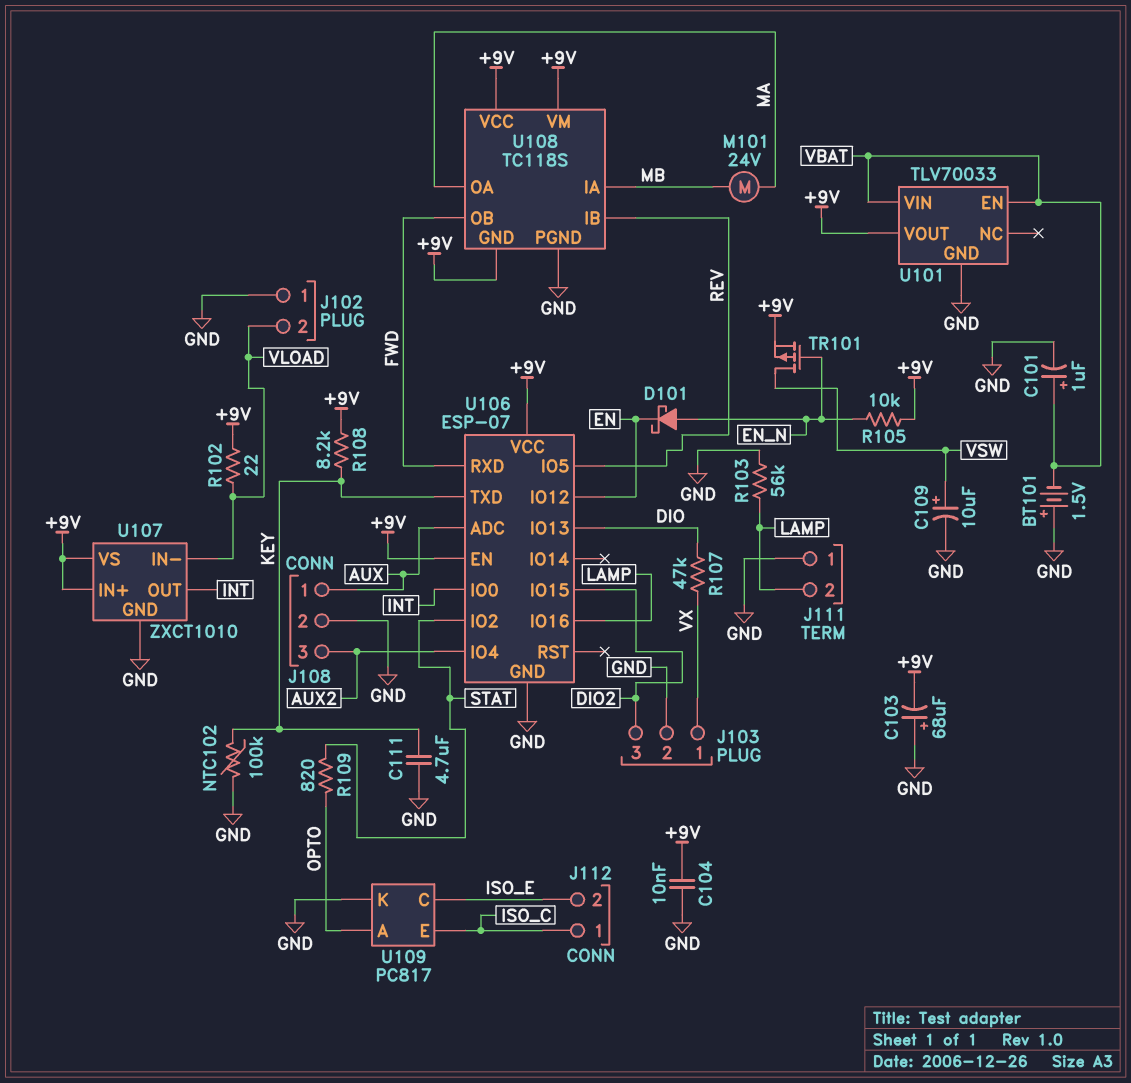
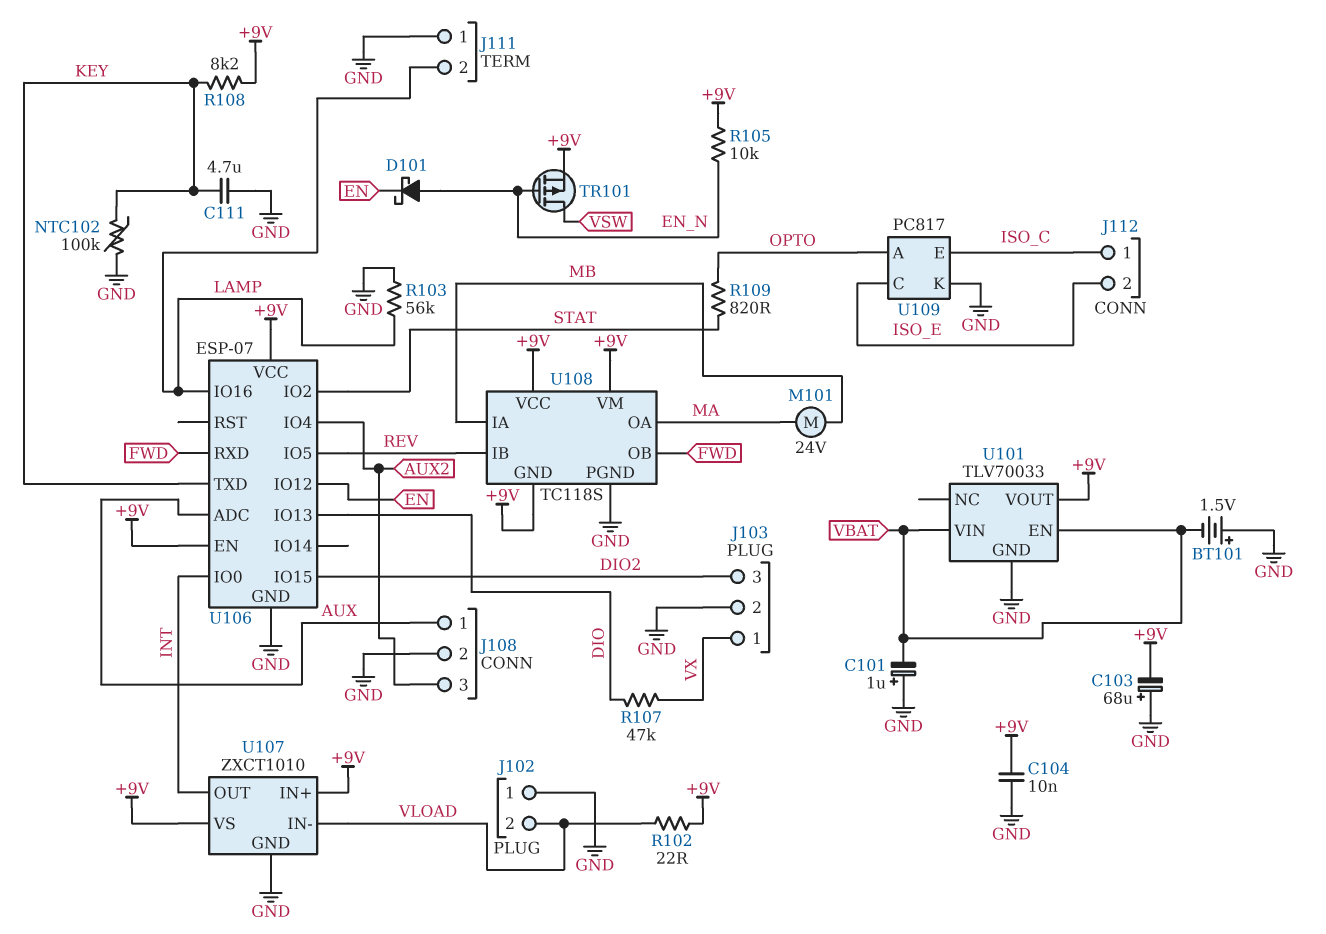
C101: 1uF (plus VBAT, minus GND) -> 1uF (plus GND, minus VBAT)
C109: 10uF (plus VSW, minus GND) -> none

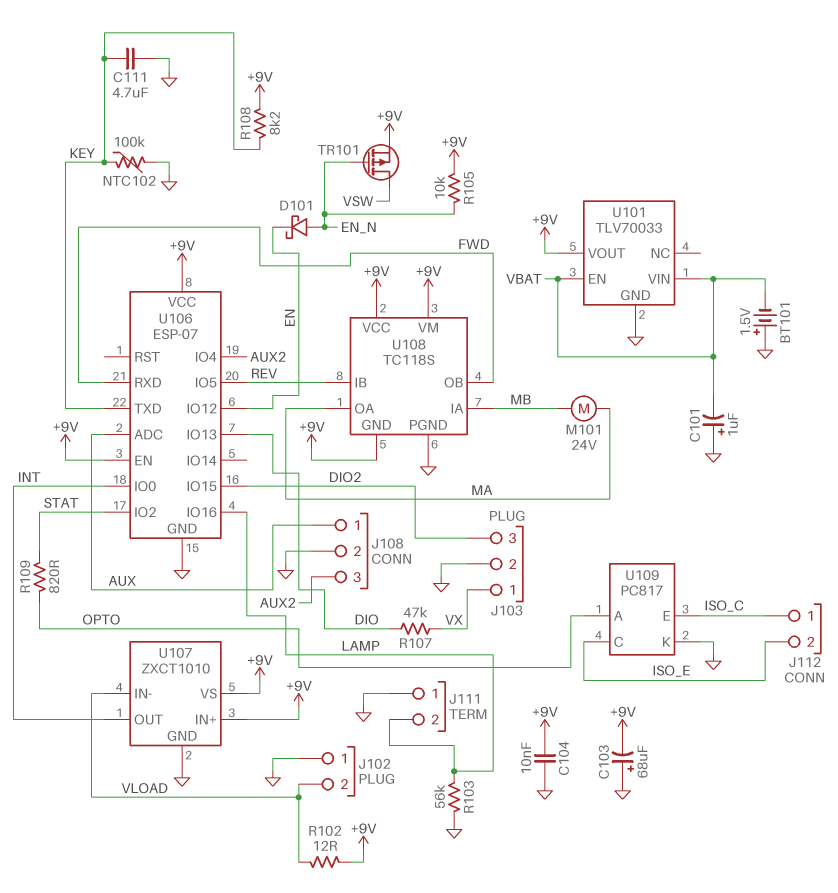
R102: 22 (+9V, VLOAD) -> 12 (+9V, VLOAD)

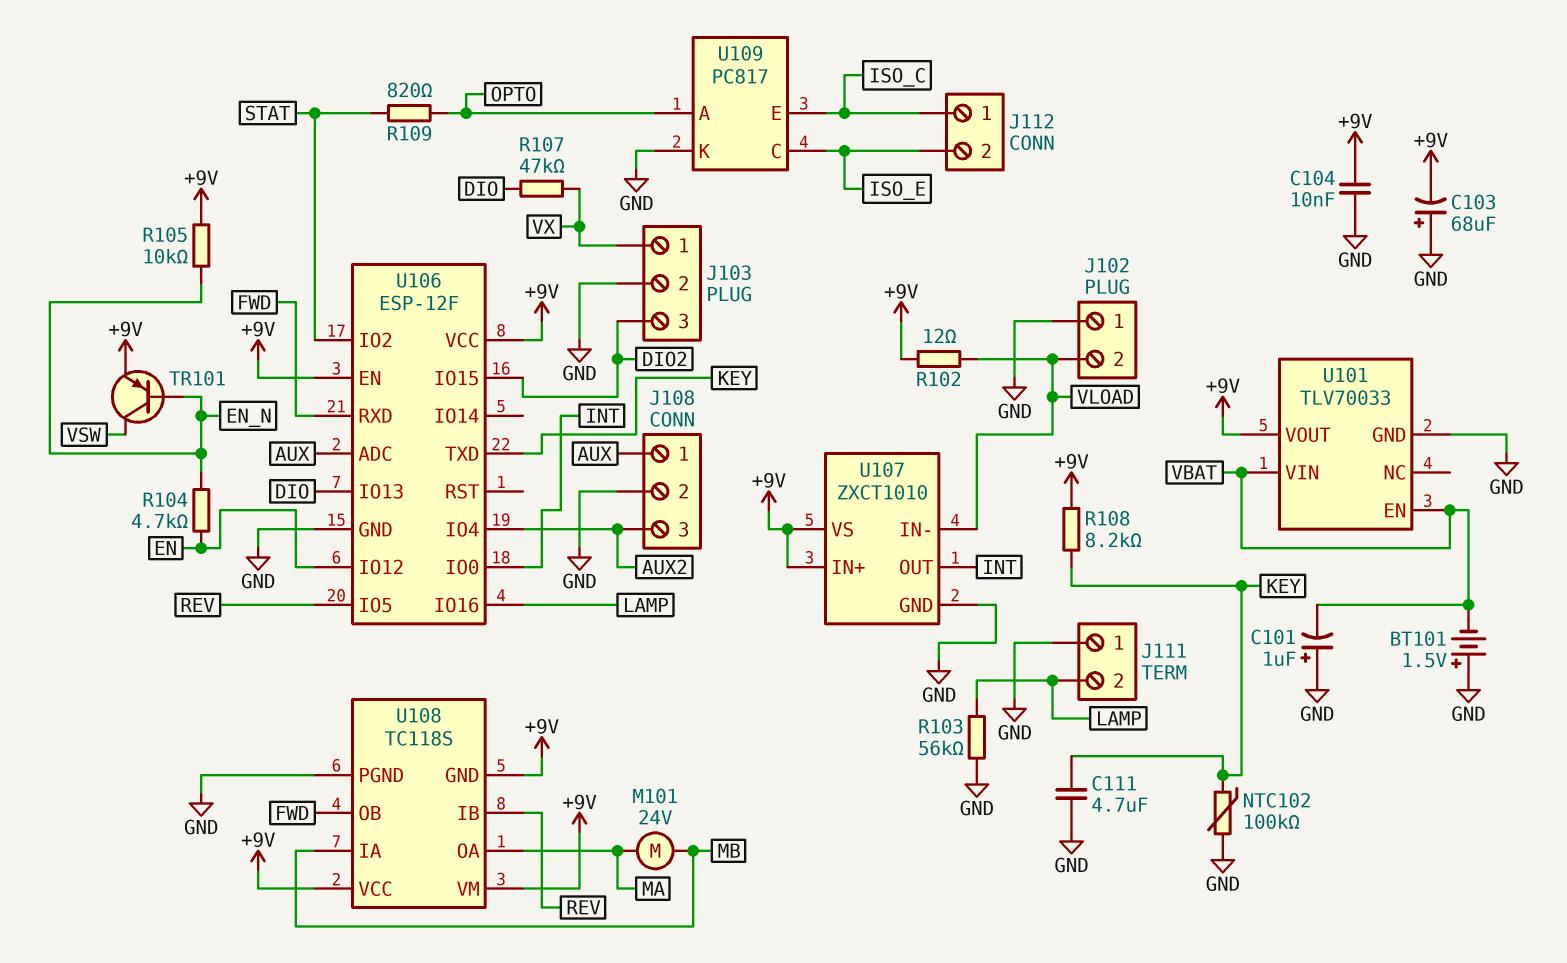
D101: schottky (A EN_N, K EN) -> none
R104: none -> 4.7k (EN, EN_N)
TR101: PMOS (G EN_N, D VSW, S +9V) -> PNP (B EN_N, C VSW, E +9V)
U106: ESP-07 -> ESP-12F

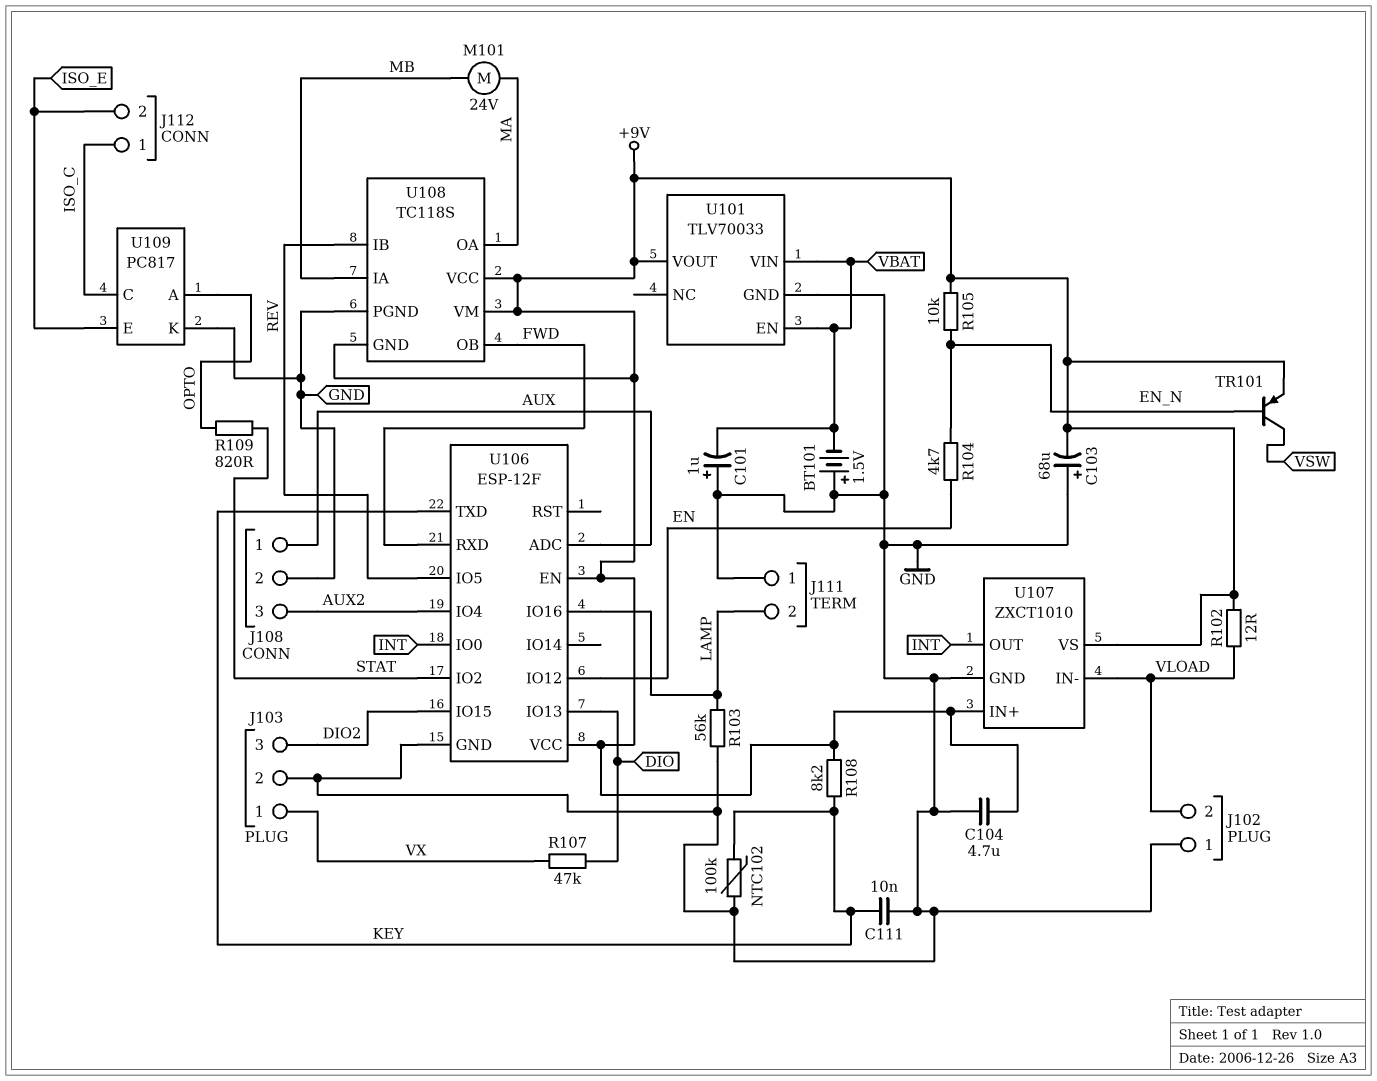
C104: 10nF (+9V, GND) -> 4.7uF (+9V, GND)
C111: 4.7uF (GND, KEY) -> 10nF (GND, KEY)
U109 pin C: ISO_E -> ISO_C
U109 pin E: ISO_C -> ISO_E

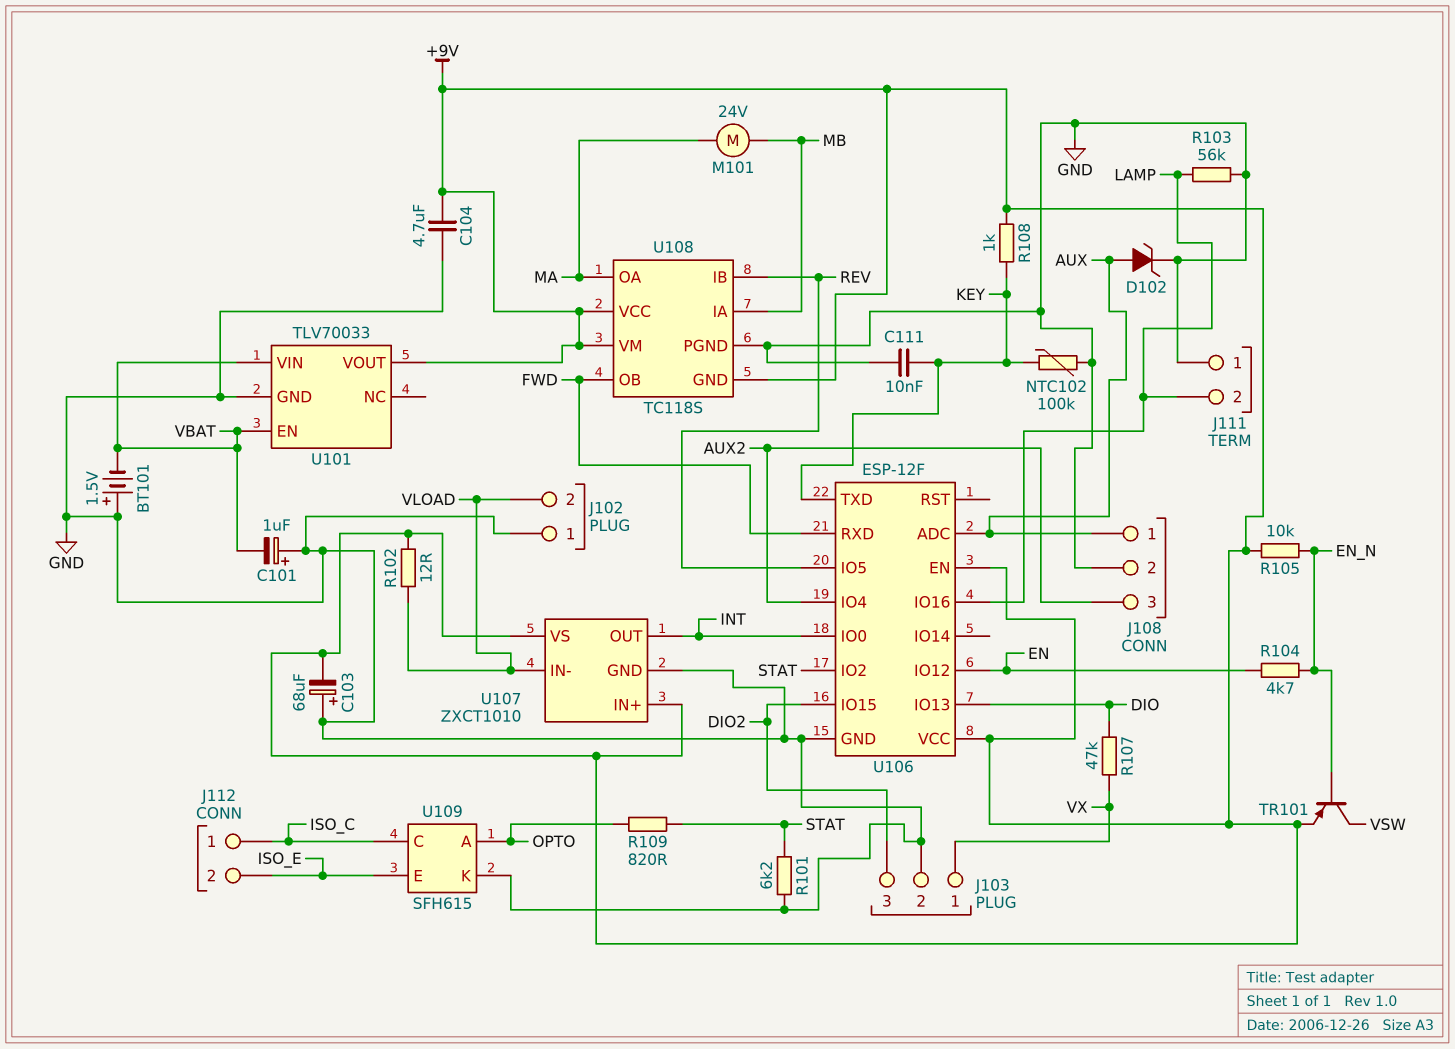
D102: none -> zener (A AUX, K GND)
R101: none -> 6.2k (GND, STAT)
R108: 8.2k (+9V, KEY) -> 1k (+9V, KEY)
U109: PC817 -> SFH615

